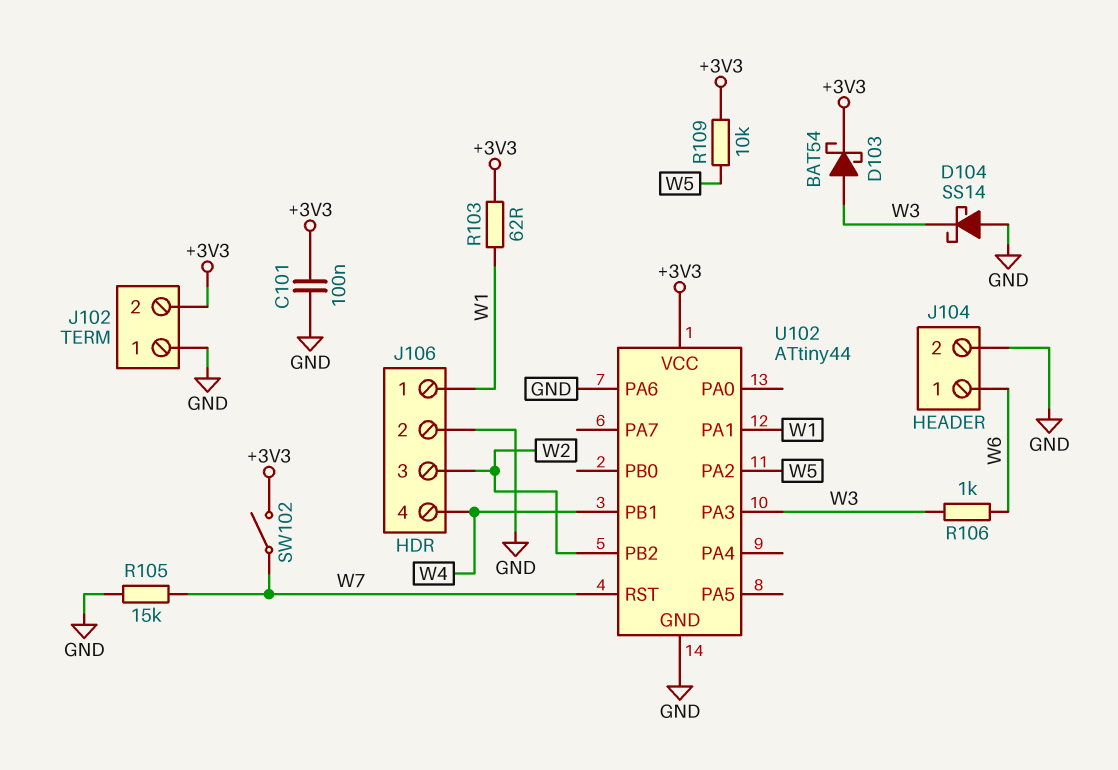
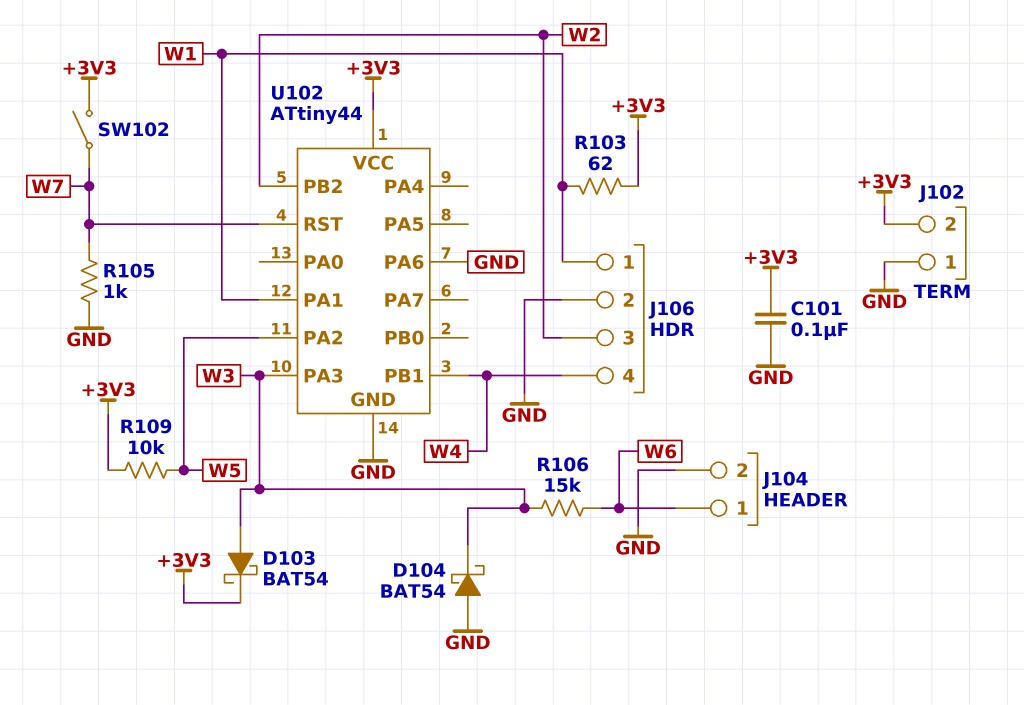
D104: schottky SS14 (A GND, K W3) -> schottky BAT54 (A GND, K W3)
R105: 15k (GND, W7) -> 1k (GND, W7)
R106: 1k (W3, W6) -> 15k (W3, W6)

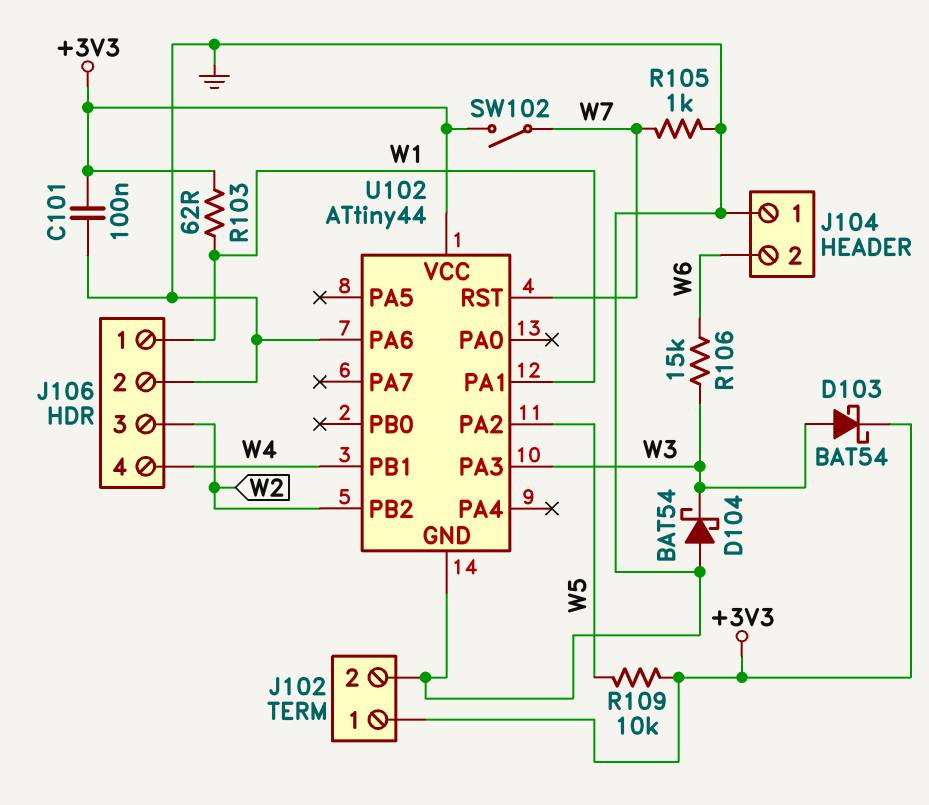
J102 pin 1: GND -> +3V3
J102 pin 2: +3V3 -> GND
J104 pin 1: W6 -> GND
J104 pin 2: GND -> W6

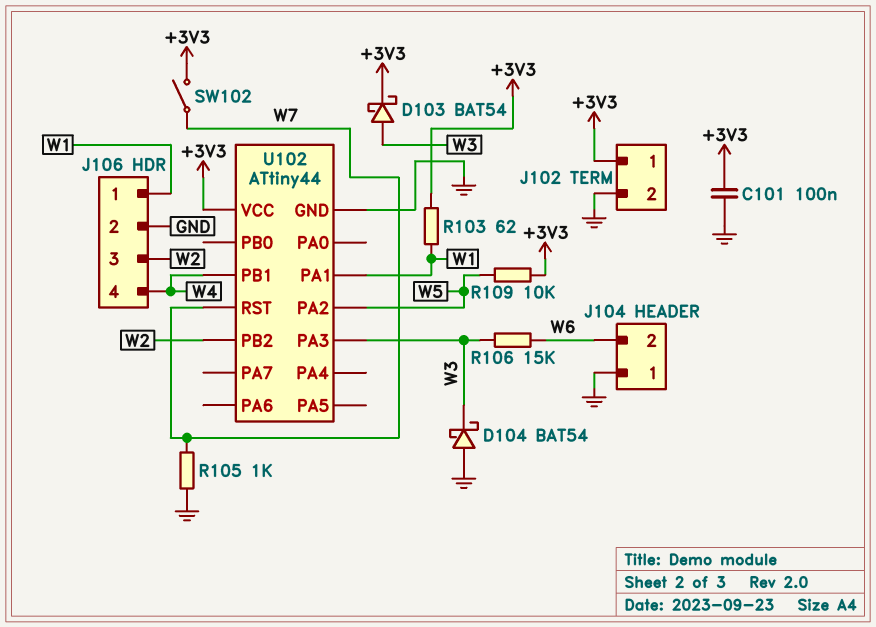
U102 pin PA6: GND -> none

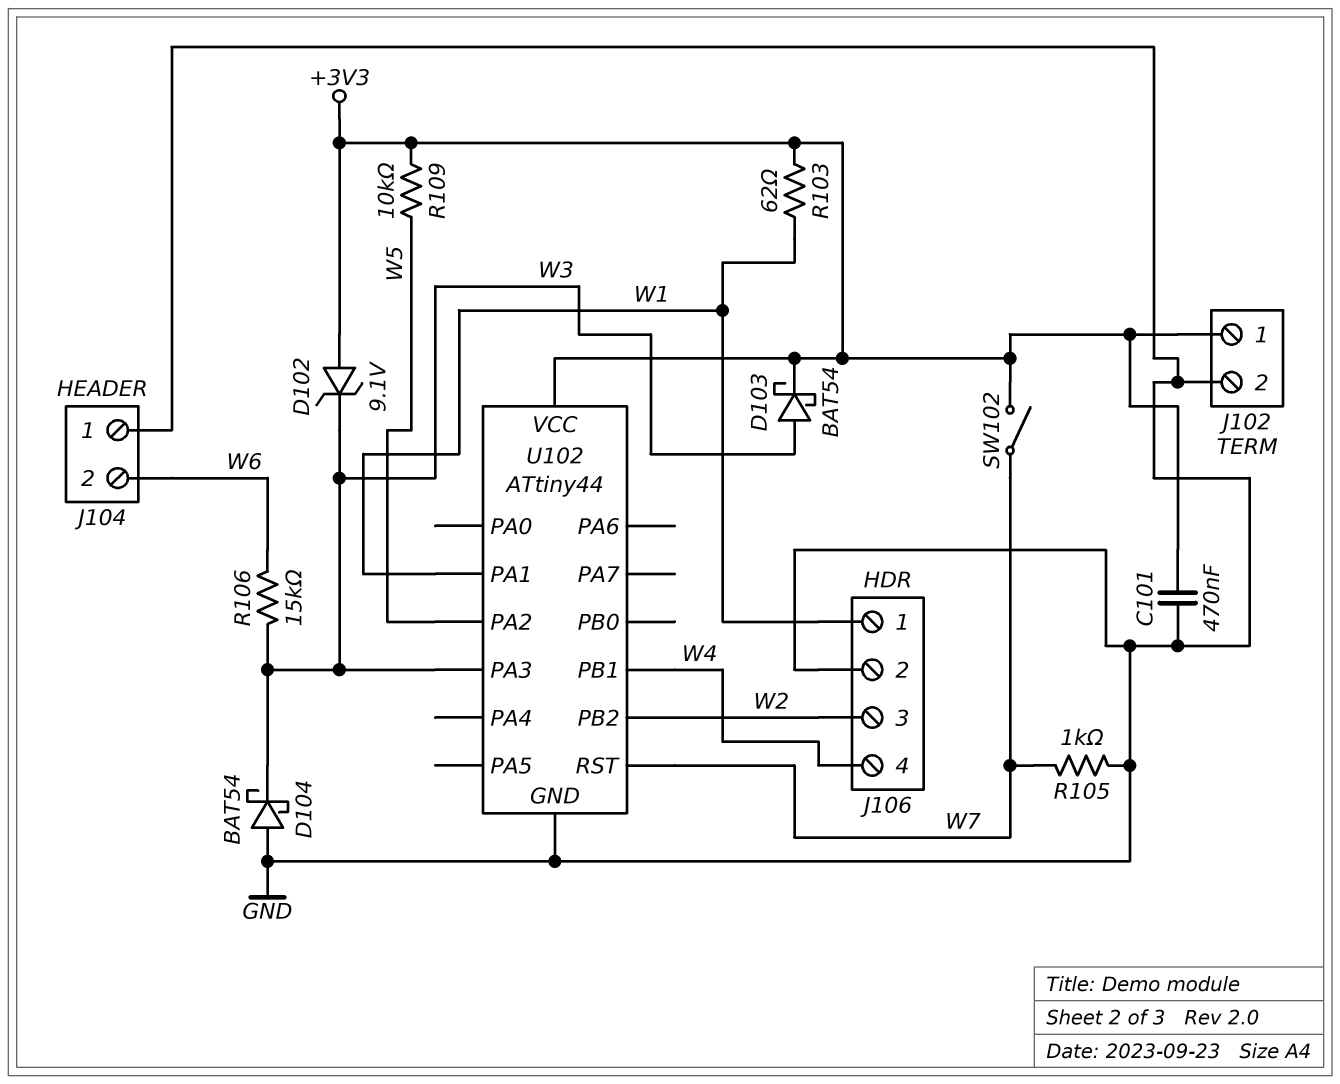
C101: 100nF (+3V3, GND) -> 470nF (+3V3, GND)
D102: none -> zener 9.1V (A +3V3, K W3)

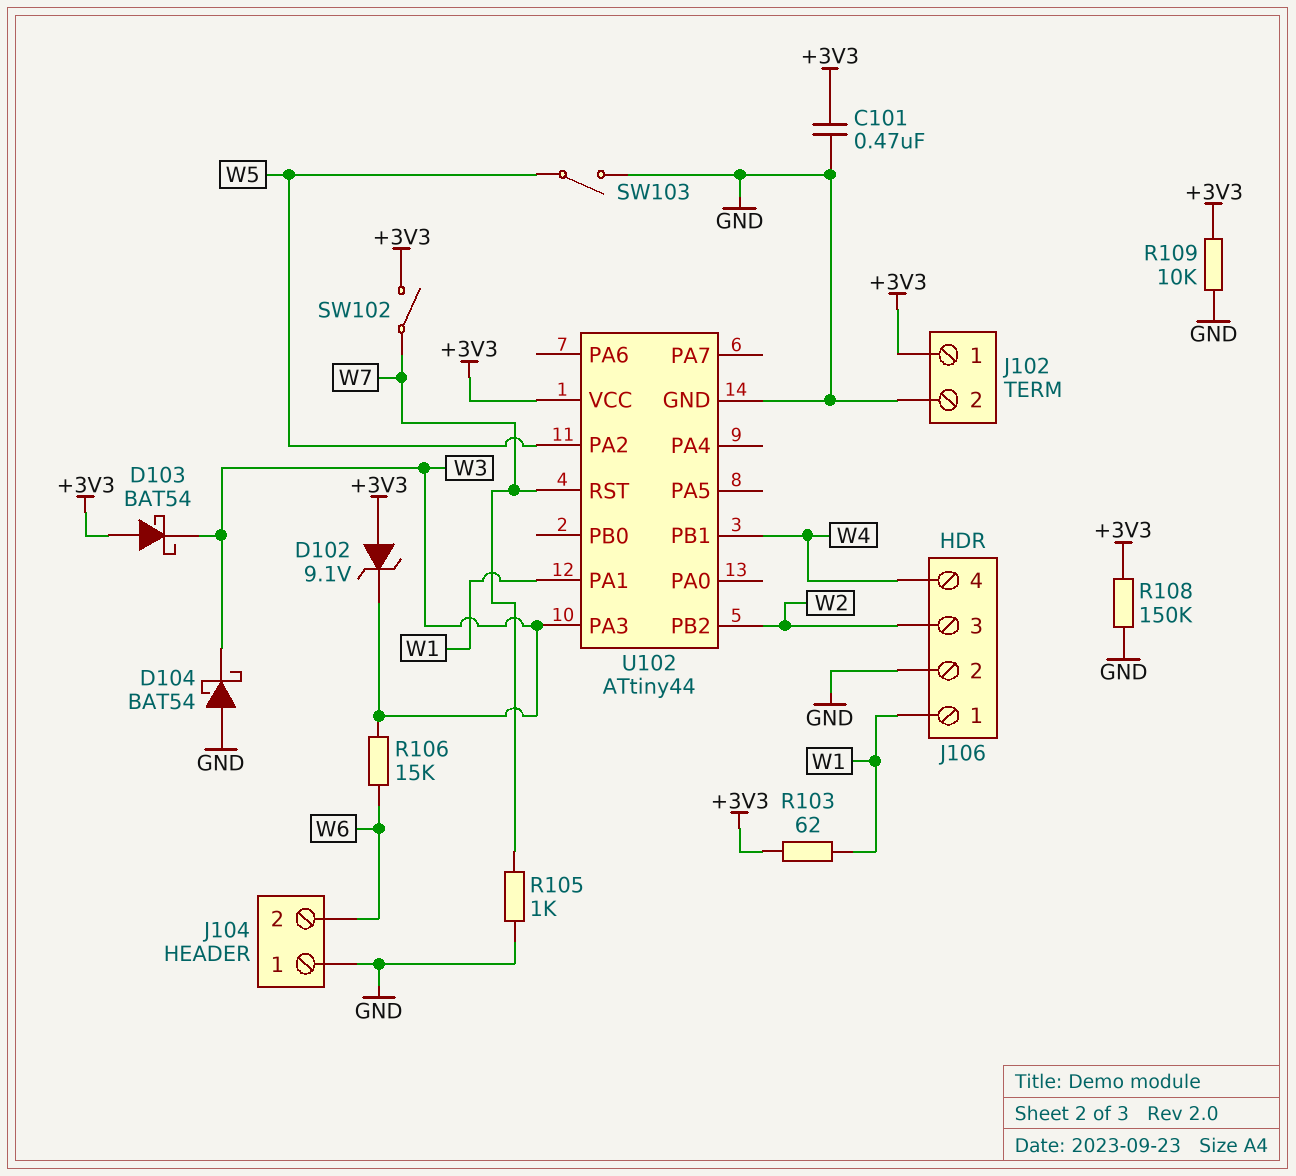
D103: schottky BAT54 (A W3, K +3V3) -> schottky BAT54 (A +3V3, K W3)
R108: none -> 150k (+3V3, GND)
R109: 10k (+3V3, W5) -> 10k (+3V3, GND)
SW103: none -> switch (GND, W5)

